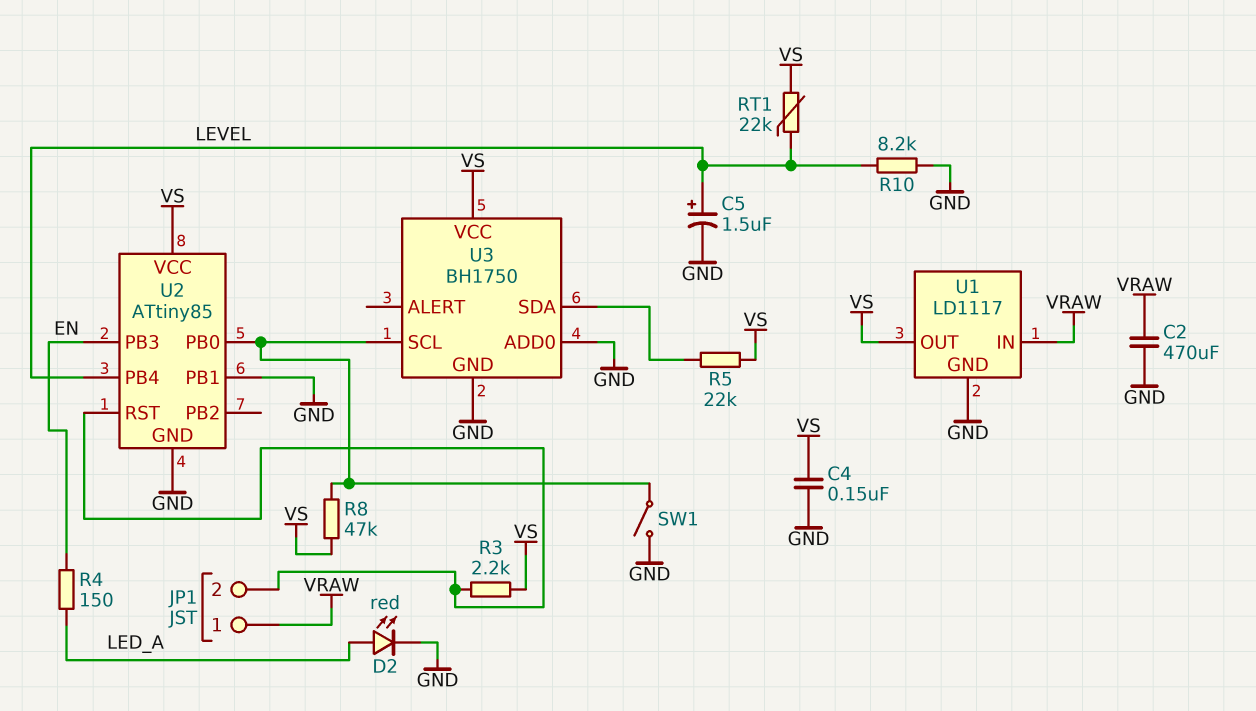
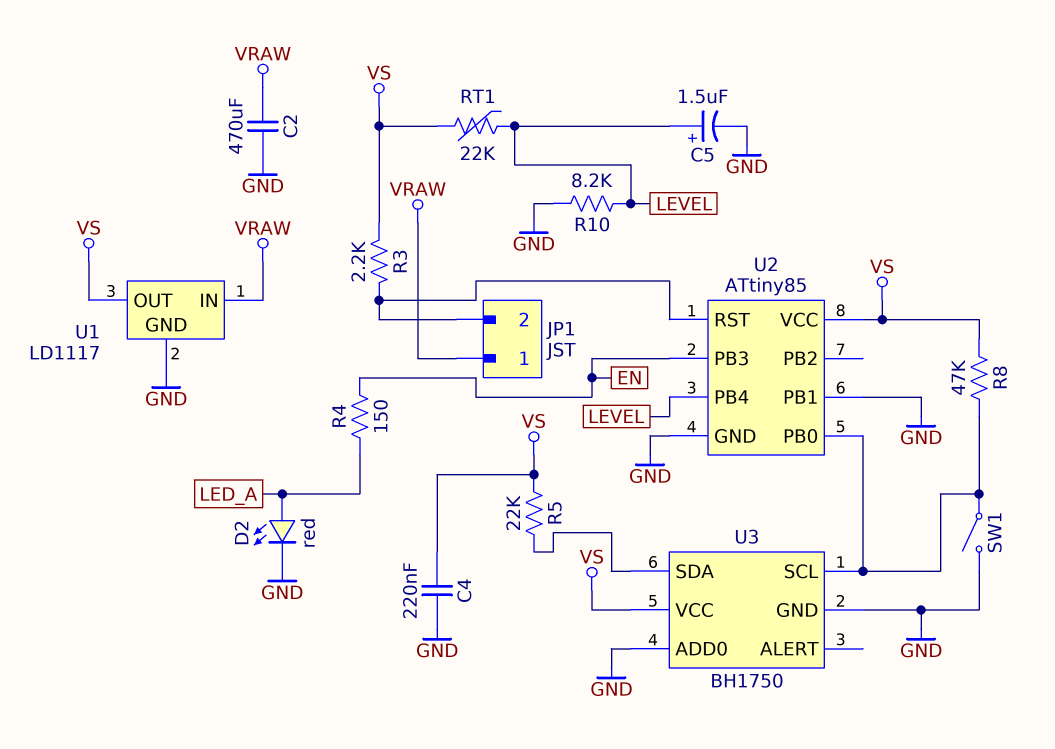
C4: 150nF (GND, VS) -> 220nF (GND, VS)

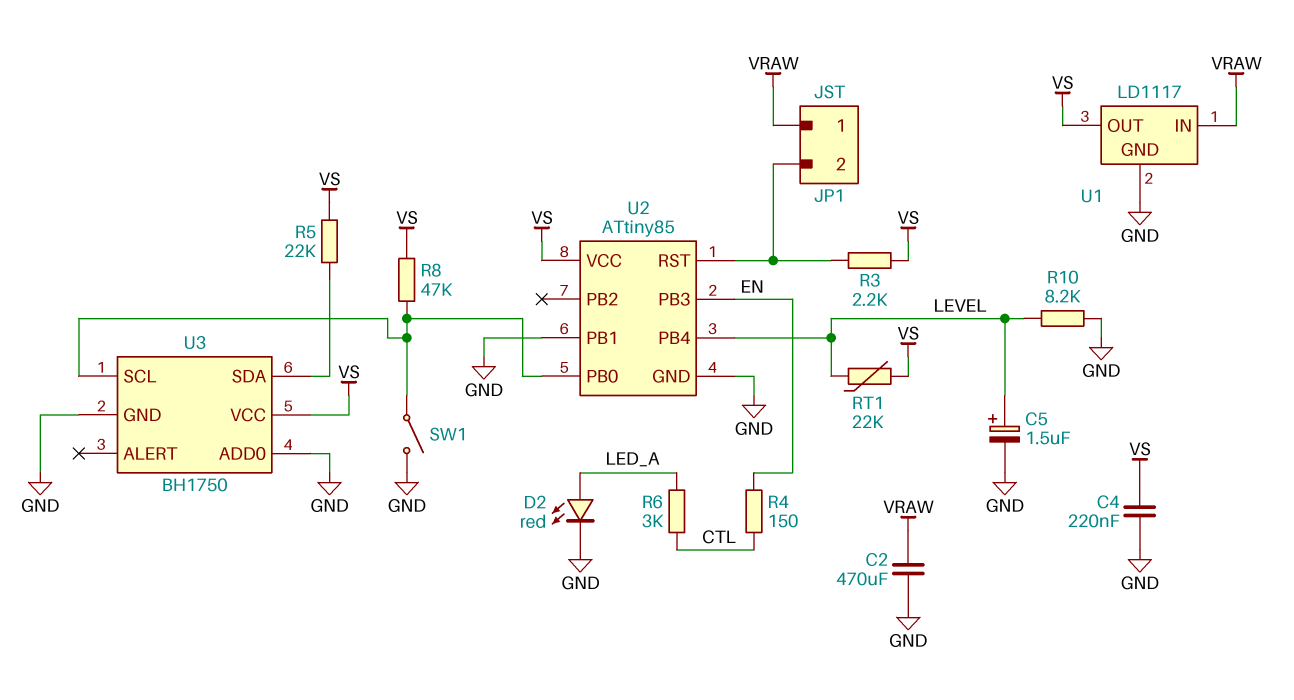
R4: 150 (EN, LED_A) -> 150 (CTL, EN)
R6: none -> 3k (CTL, LED_A)

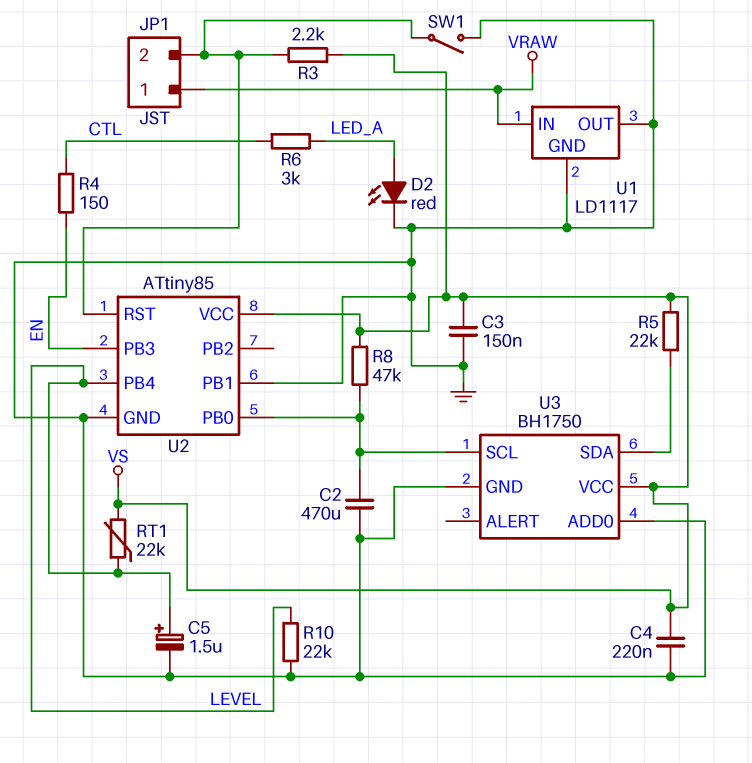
C2: 470uF (GND, VRAW) -> 470uF (GND, U2/PB0)
C3: none -> 150nF (GND, VS)
R10: 8.2k (GND, LEVEL) -> 22k (GND, LEVEL)
SW1: switch (GND, U2/PB0) -> switch (GND, JP1/2)
U1 pin OUT: VS -> GND

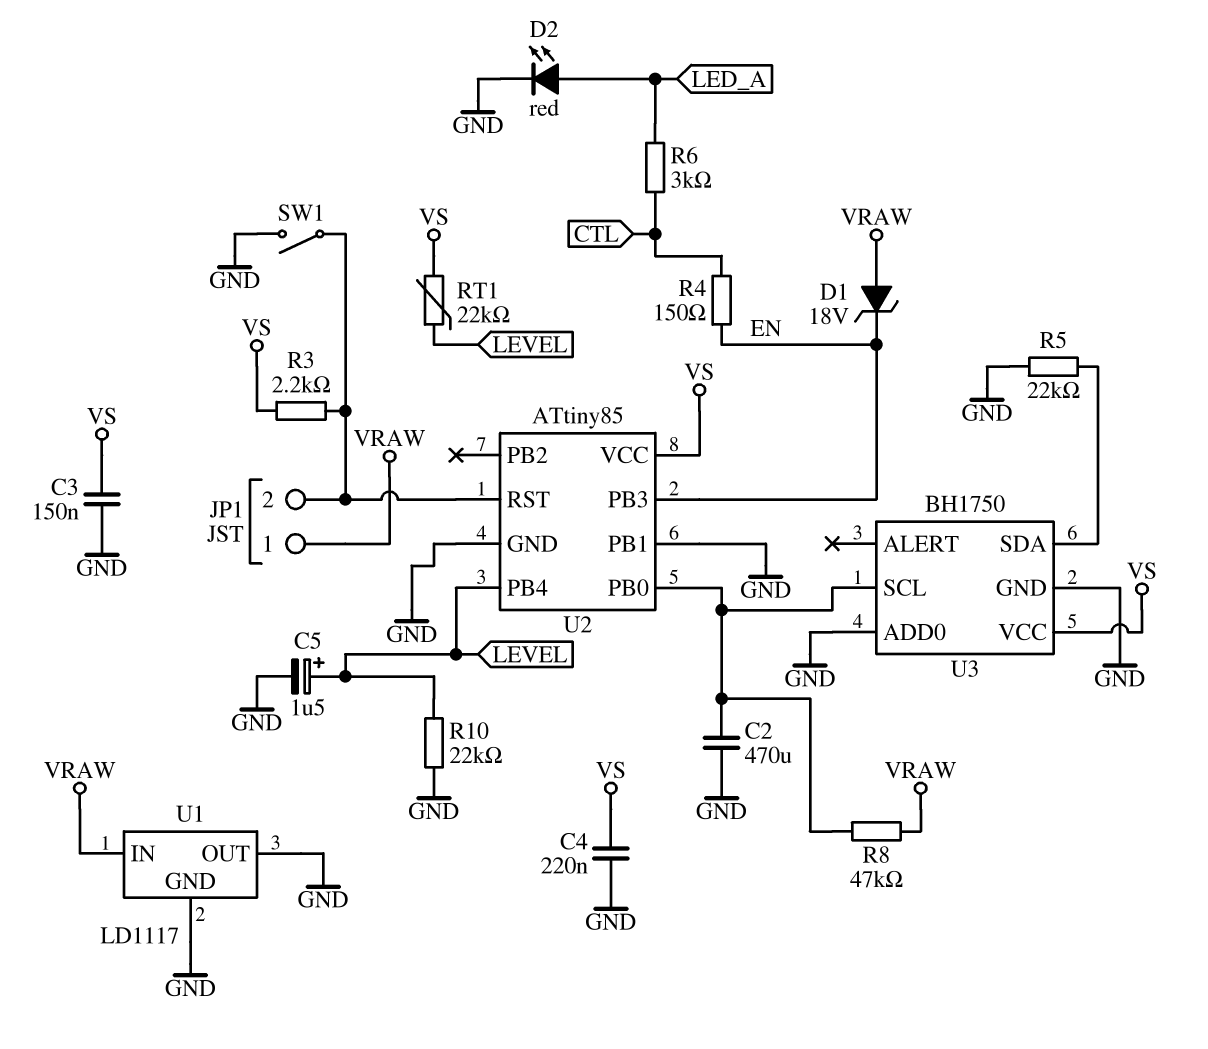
D1: none -> zener 18V (A VRAW, K EN)
R5: 22k (U3/SDA, VS) -> 22k (GND, U3/SDA)
R8: 47k (U2/PB0, VS) -> 47k (U2/PB0, VRAW)

